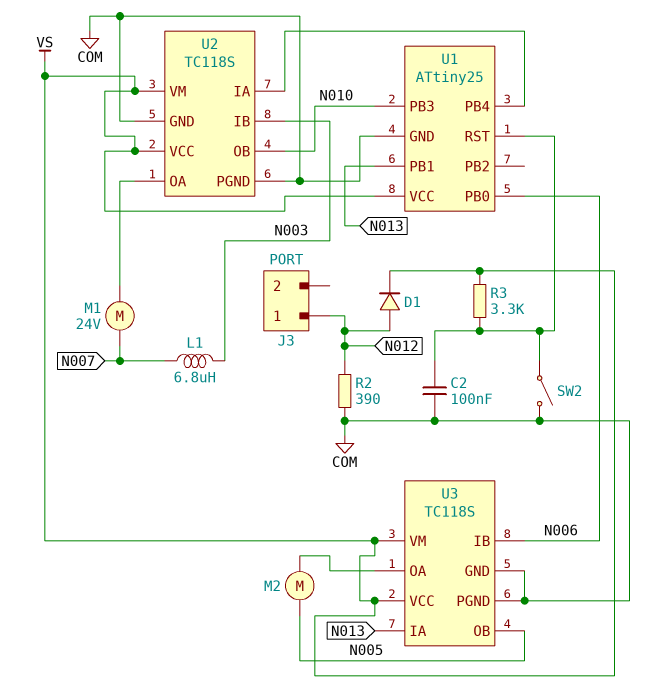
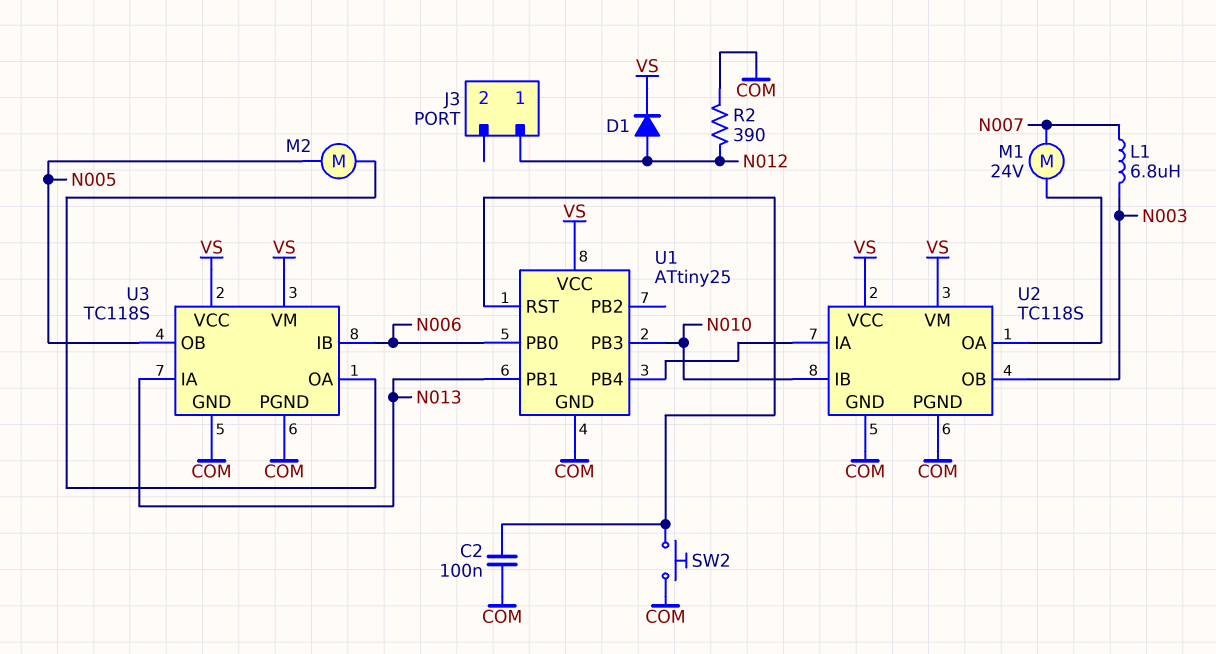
R3: 3.3k (U1/RST, VS) -> none
SW2: switch (COM, U1/RST) -> button (COM, U1/RST)
U2 pin IB: N003 -> N010
U2 pin OB: N010 -> N003

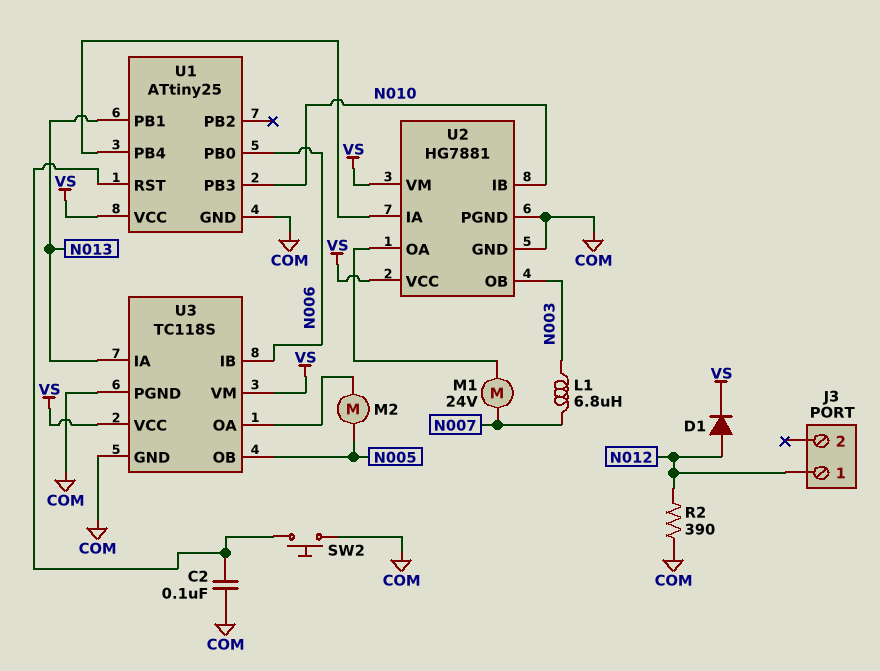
U2: TC118S -> HG7881

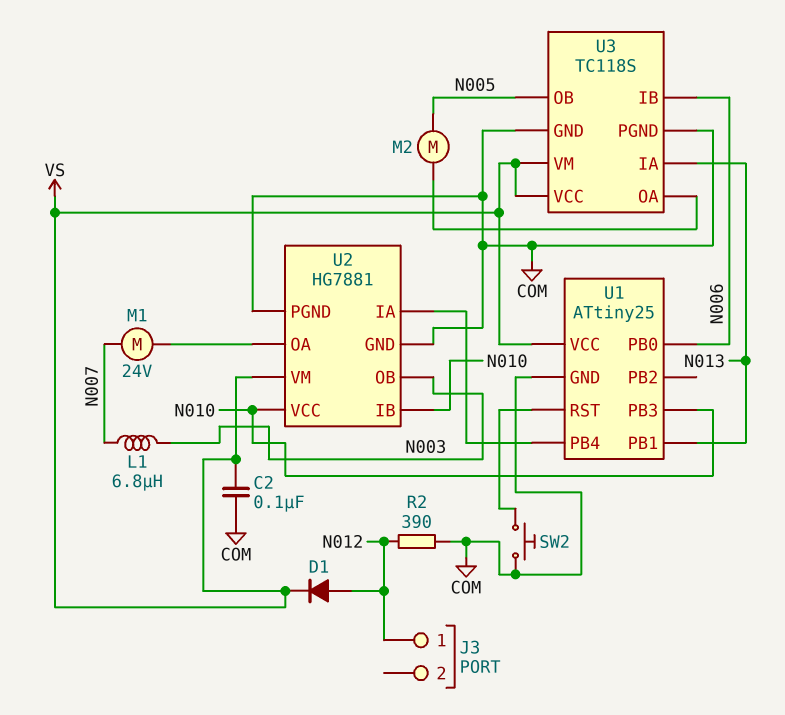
C2: 100nF (COM, U1/RST) -> 100nF (COM, VS)
U2 pin VCC: VS -> N010

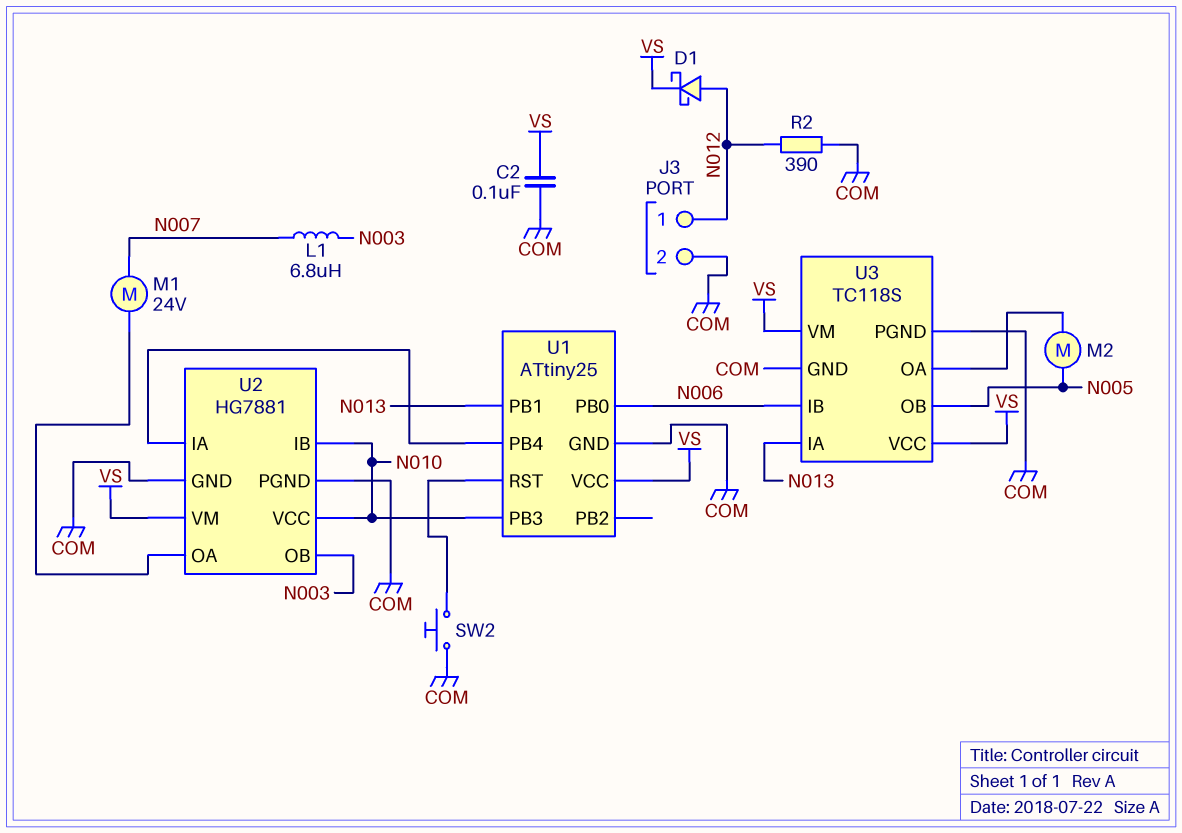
D1: diode (A N012, K VS) -> schottky (A N012, K VS)
J3 pin 2: none -> COM

